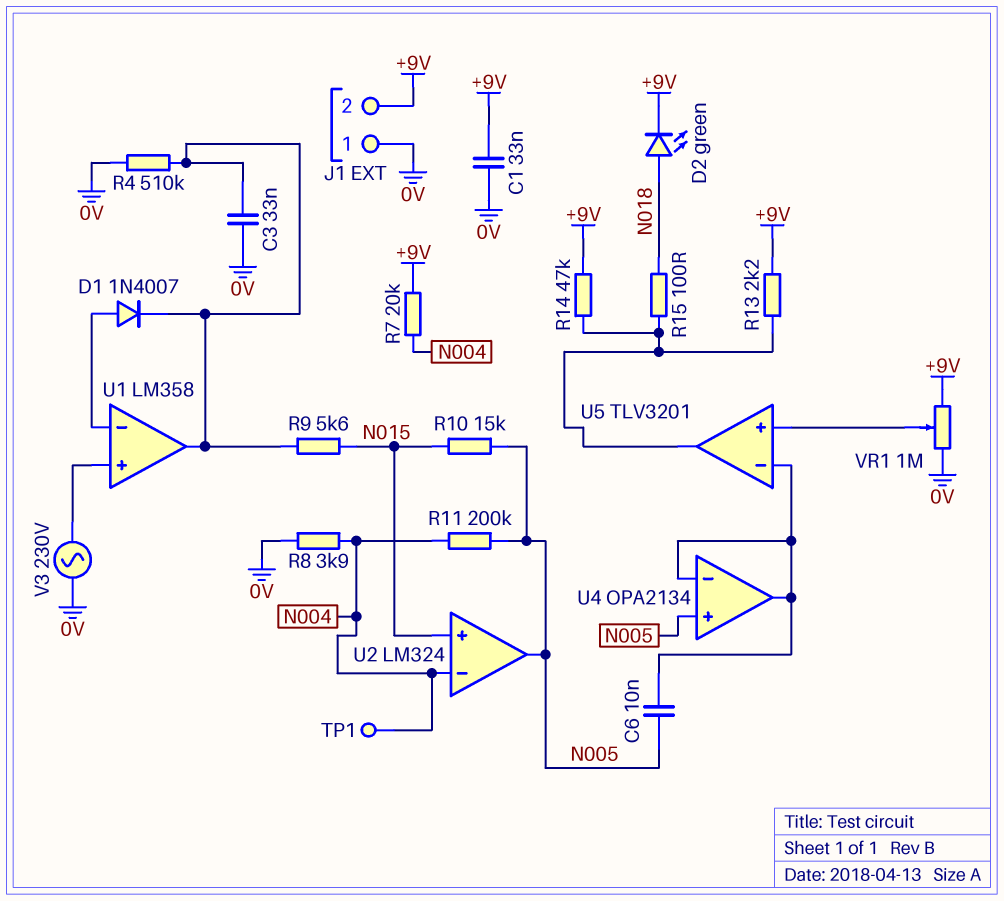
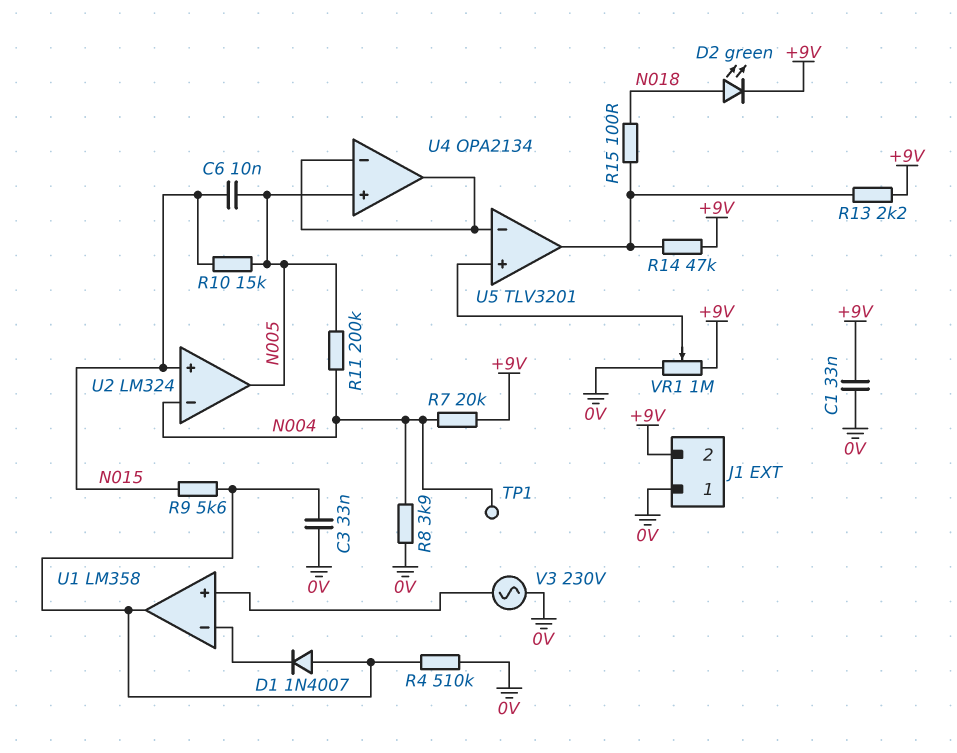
C6: 10nF (N005, U4/in-) -> 10nF (N005, N015)
D1: diode 1N4007 (A U1/in-, K U1/out) -> diode 1N4007 (A U1/out, K U1/in-)

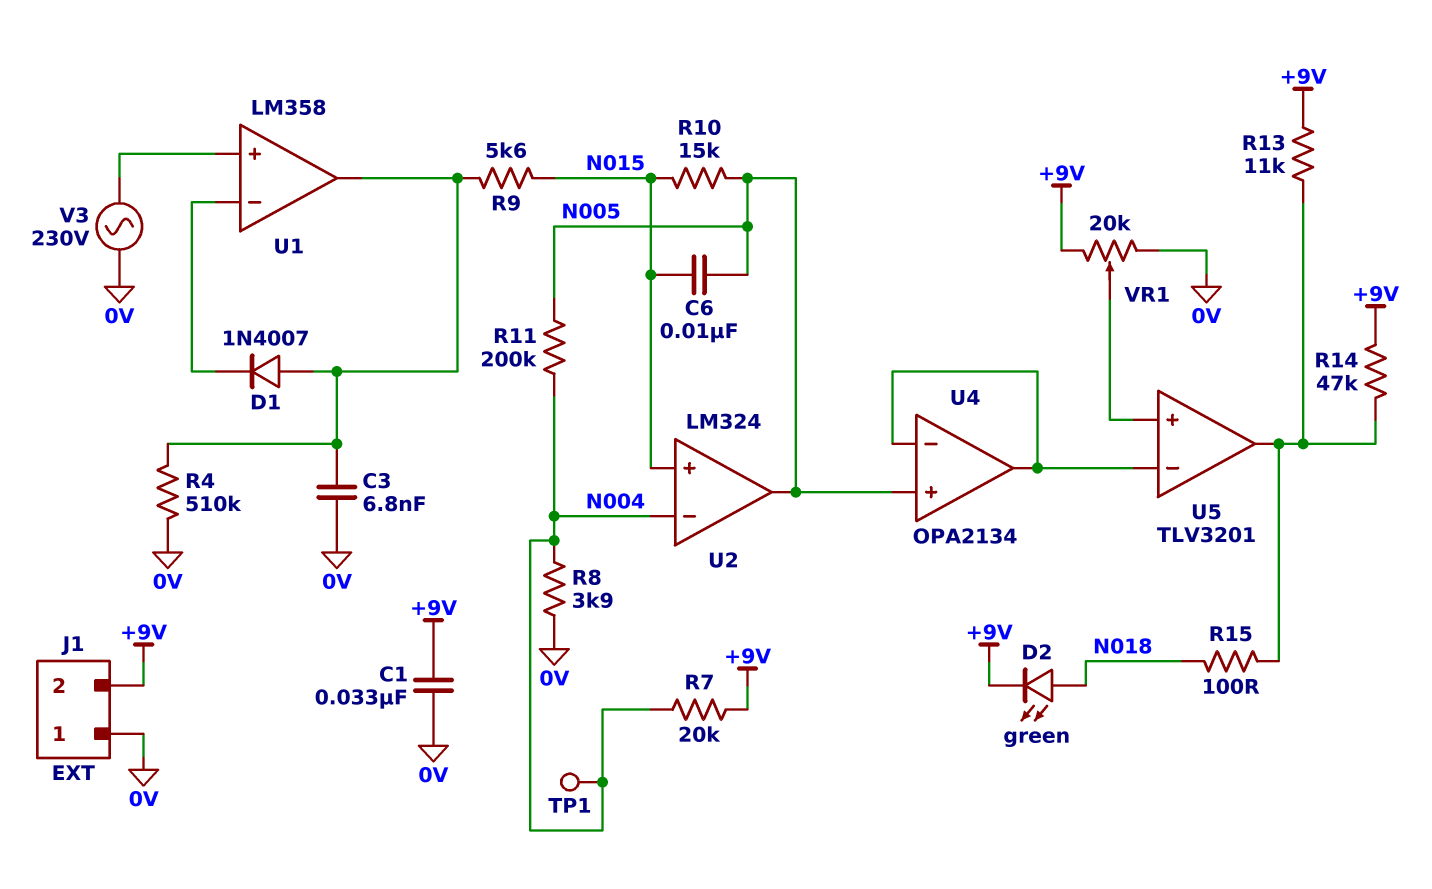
C3: 33nF (0V, U1/out) -> 6.8nF (0V, U1/out)
R13: 2.2k (+9V, U5/out) -> 11k (+9V, U5/out)
VR1: 1M (+9V, 0V, wiper U5/in+) -> 20k (+9V, 0V, wiper U5/in+)

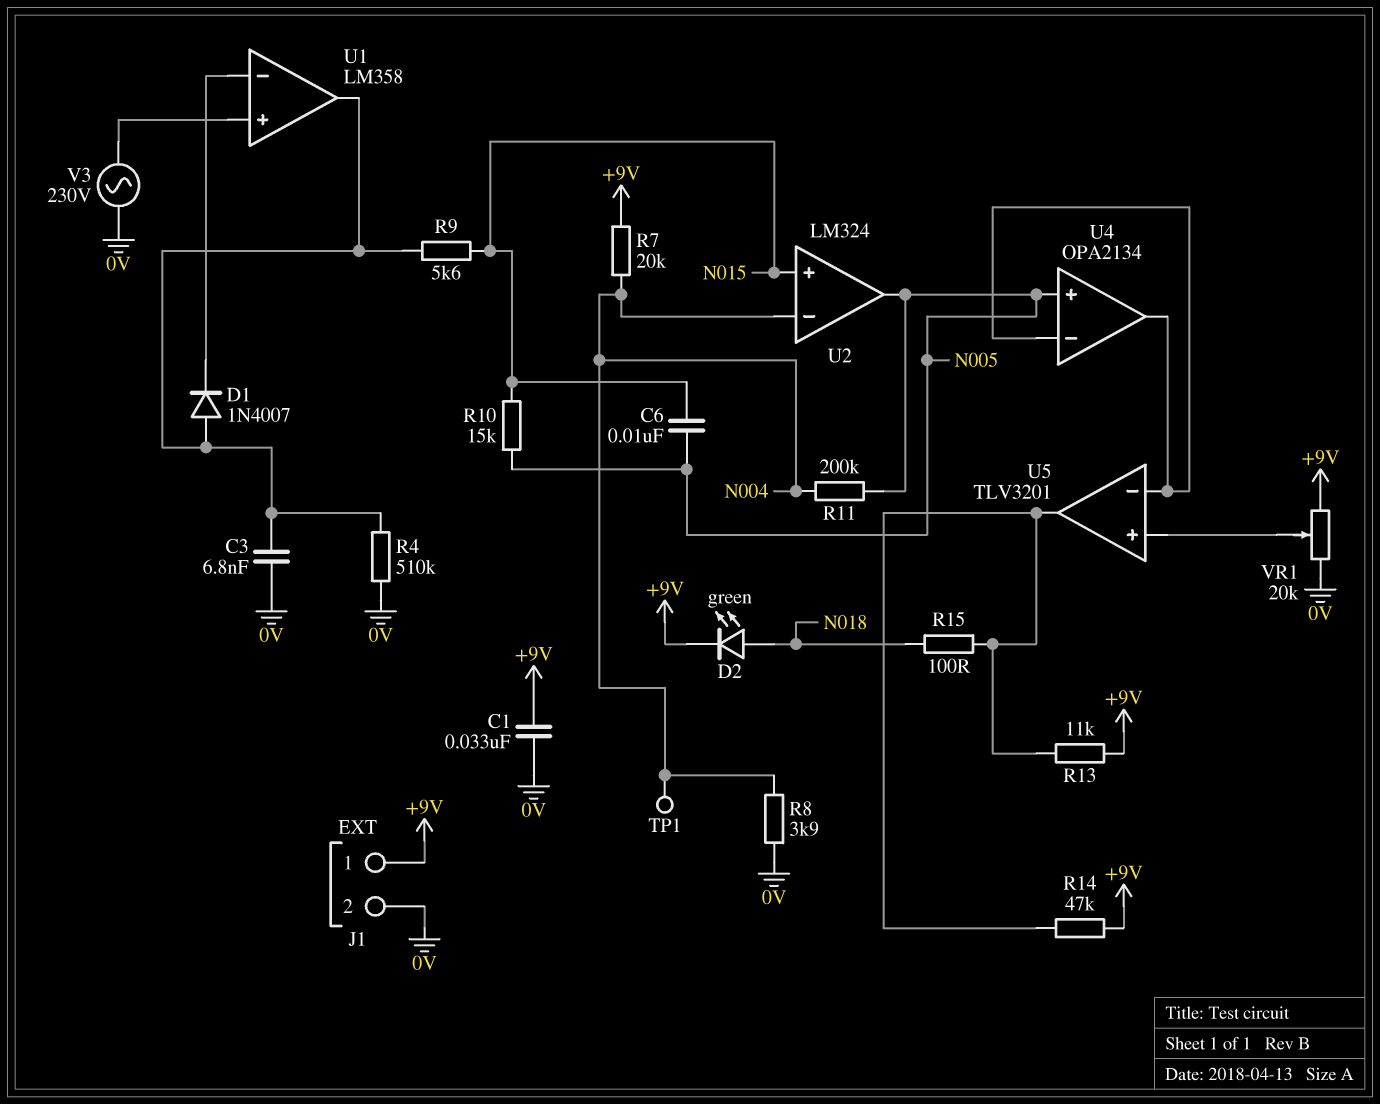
J1 pin 1: 0V -> +9V
J1 pin 2: +9V -> 0V

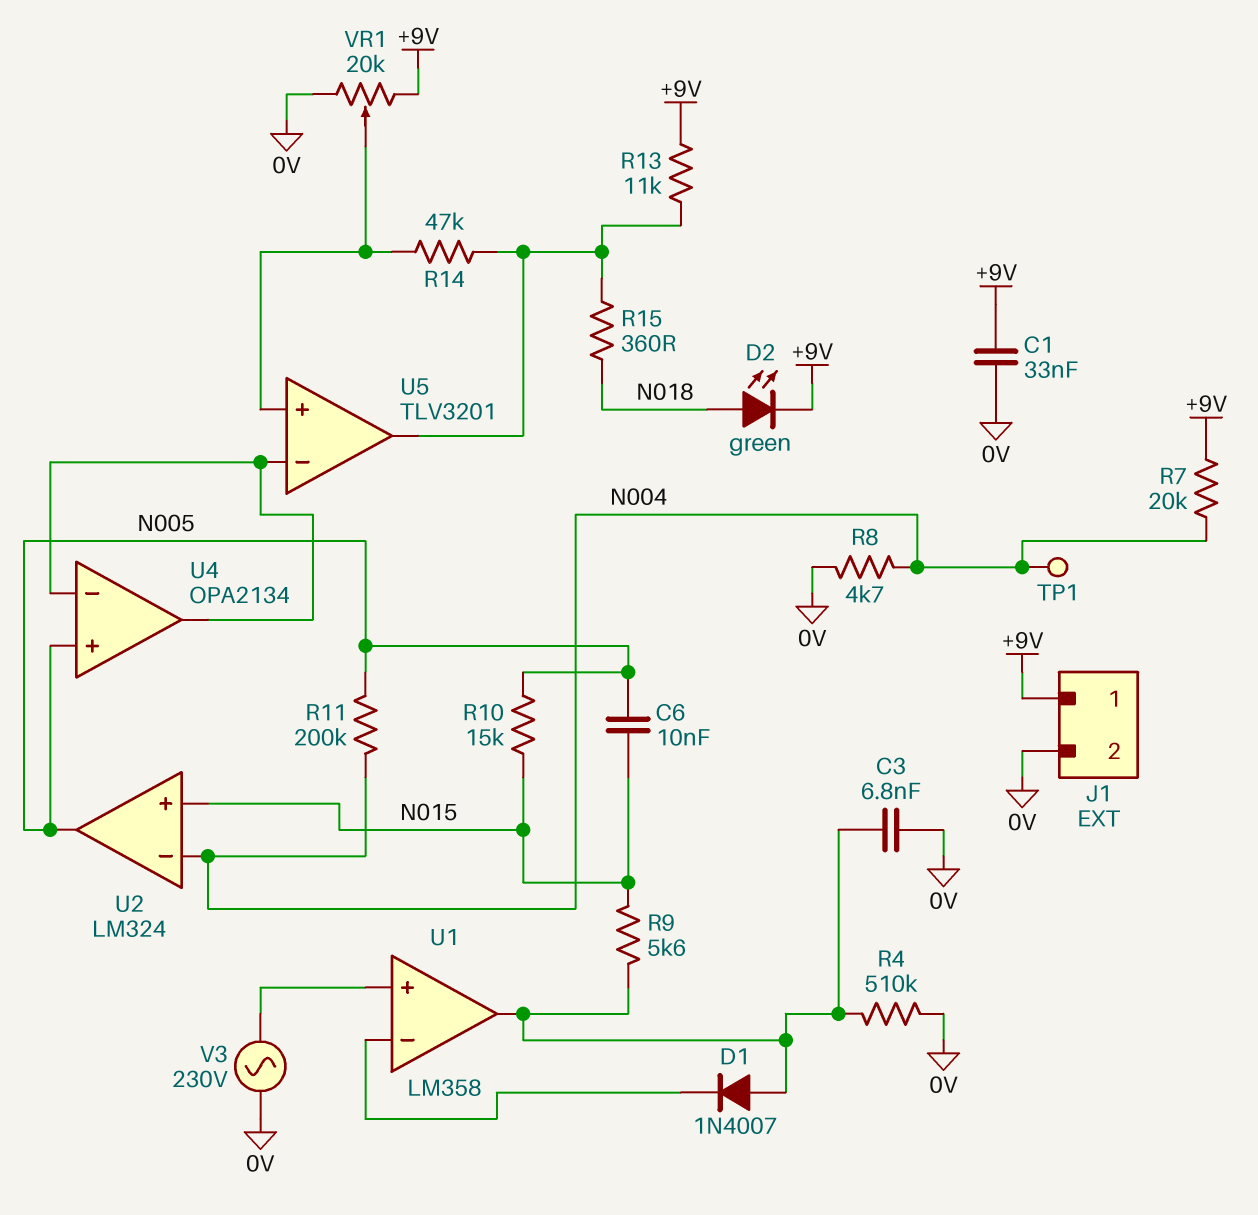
R8: 3.9k (0V, N004) -> 4.7k (0V, N004)
R14: 47k (+9V, U5/out) -> 47k (U5/in+, U5/out)
R15: 100 (N018, U5/out) -> 360 (N018, U5/out)

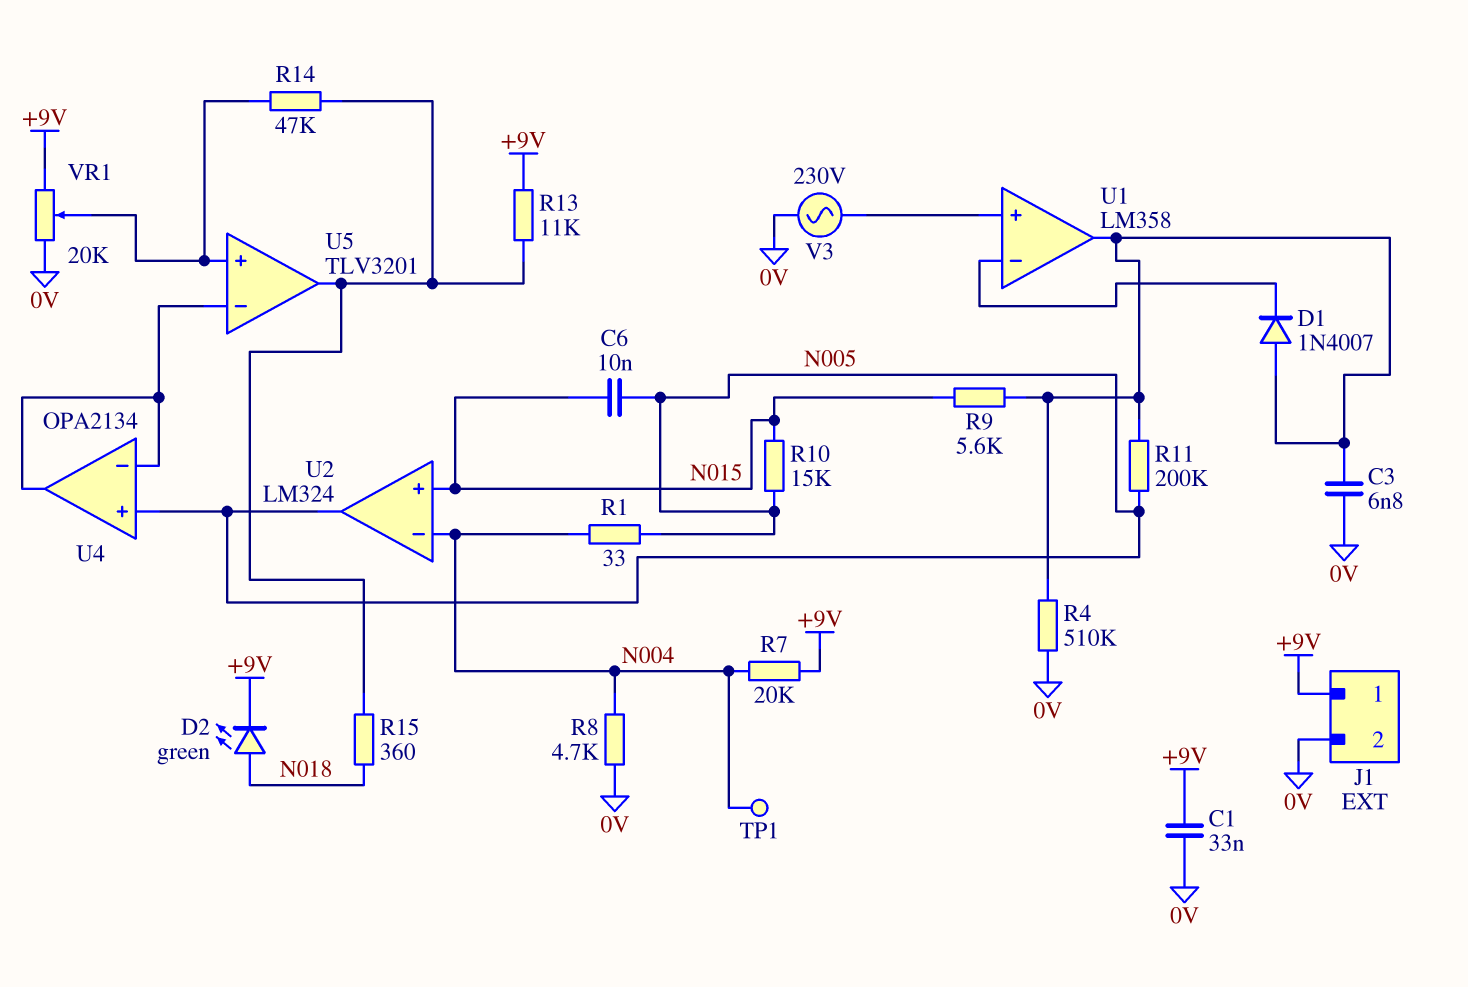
R1: none -> 33 (N004, N005)
R11: 200k (N004, N005) -> 200k (N005, U1/out)

